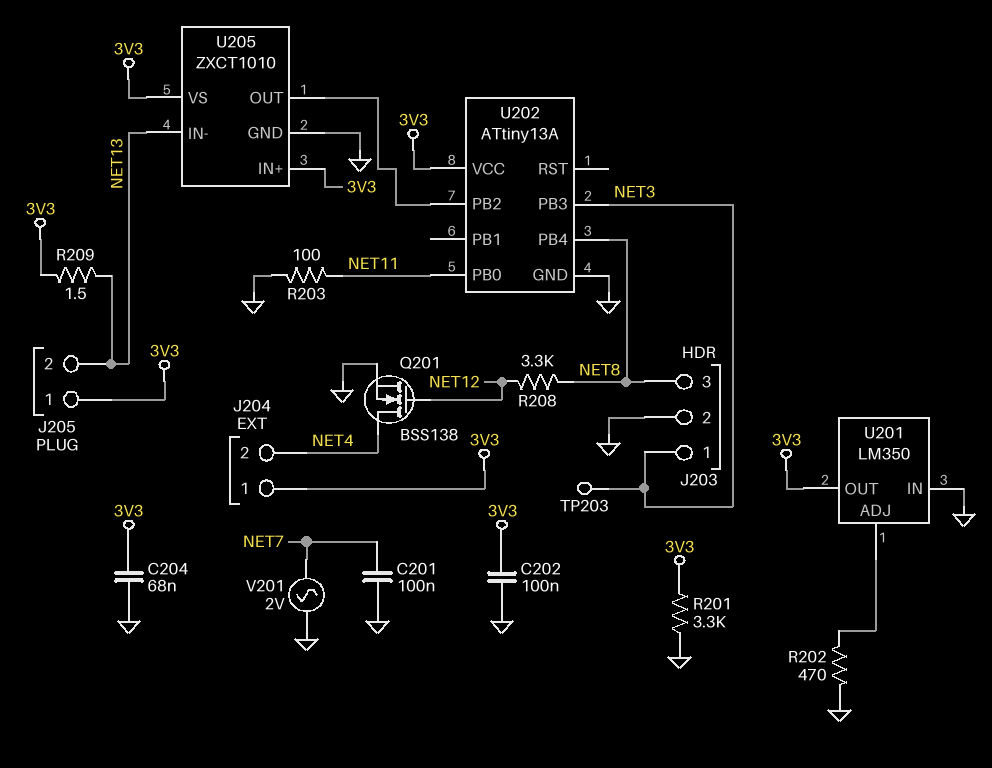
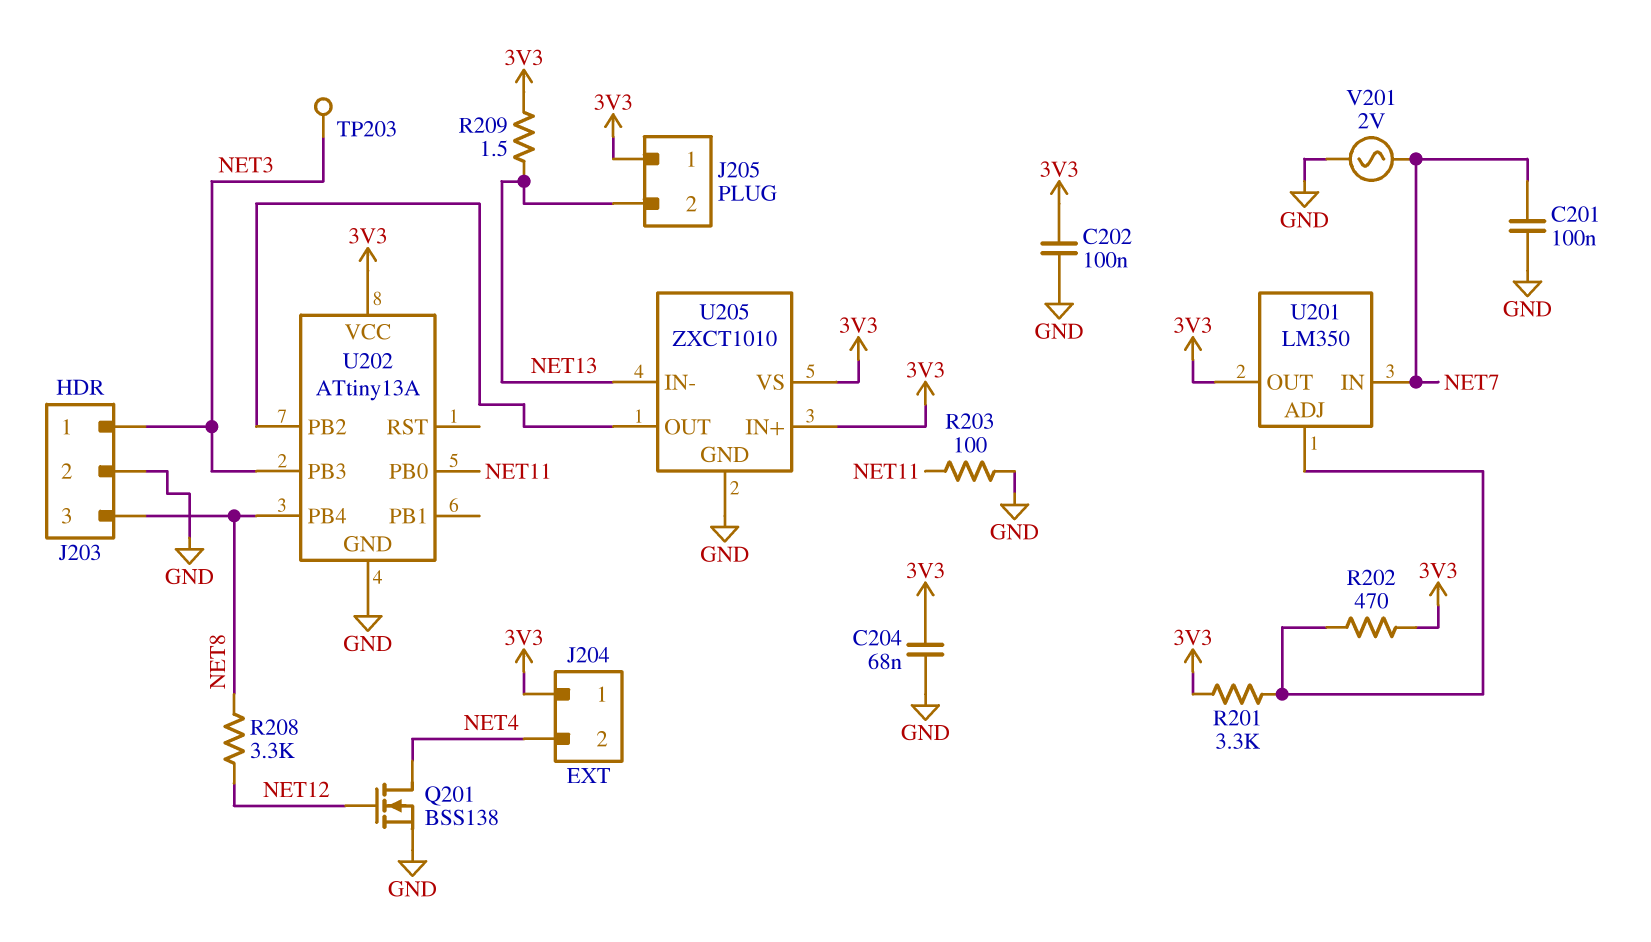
R201: 3.3k (3V3, GND) -> 3.3k (3V3, U201/ADJ)
R202: 470 (GND, U201/ADJ) -> 470 (3V3, U201/ADJ)
U201 pin IN: GND -> NET7

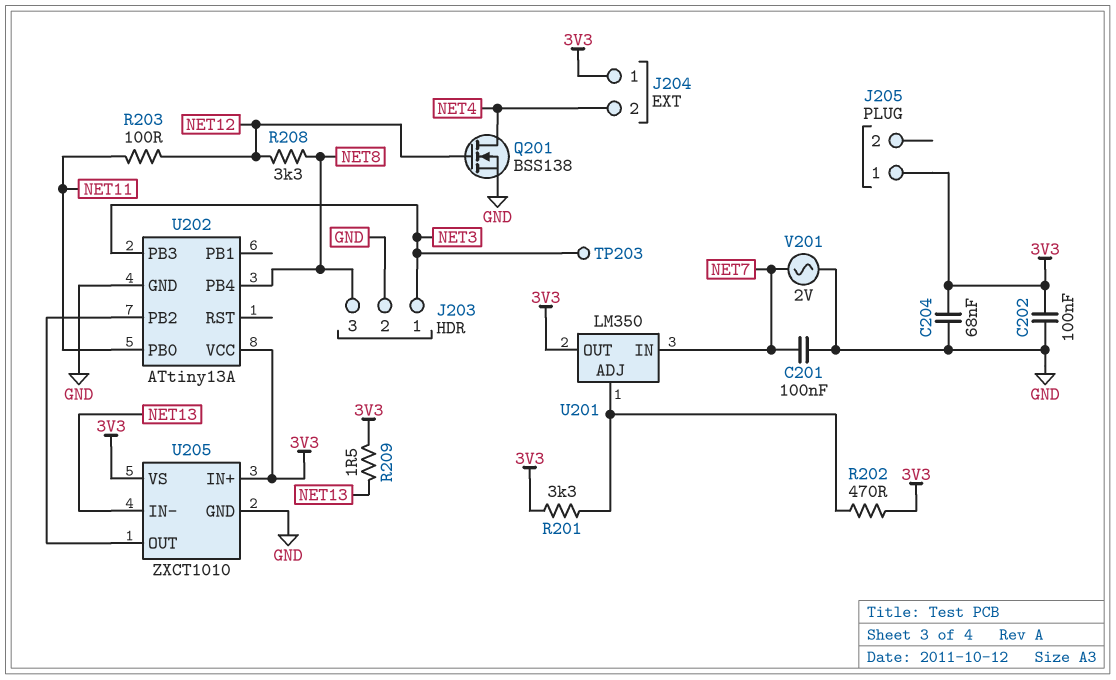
J205 pin 2: NET13 -> none
R203: 100 (GND, NET11) -> 100 (NET11, NET12)

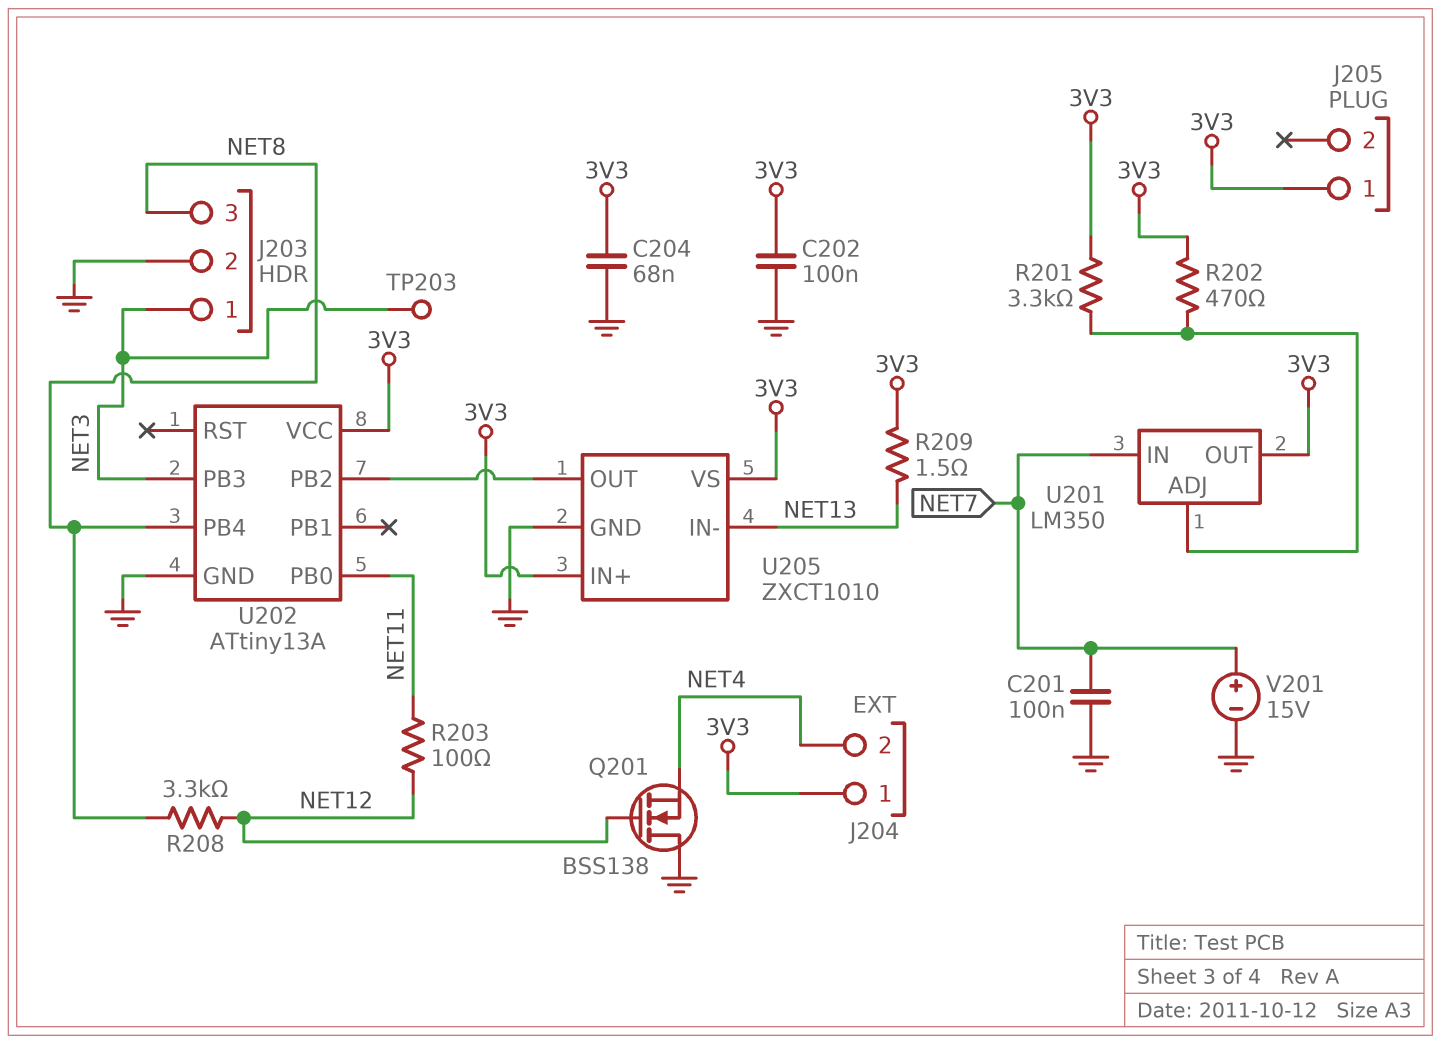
Q201: NMOS BSS138 (G NET12, D NET4, S GND) -> NMOS BSS138 (G NET12, D GND, S NET4)
V201: AC 2V (GND, NET7) -> 15V (plus NET7, minus GND)

